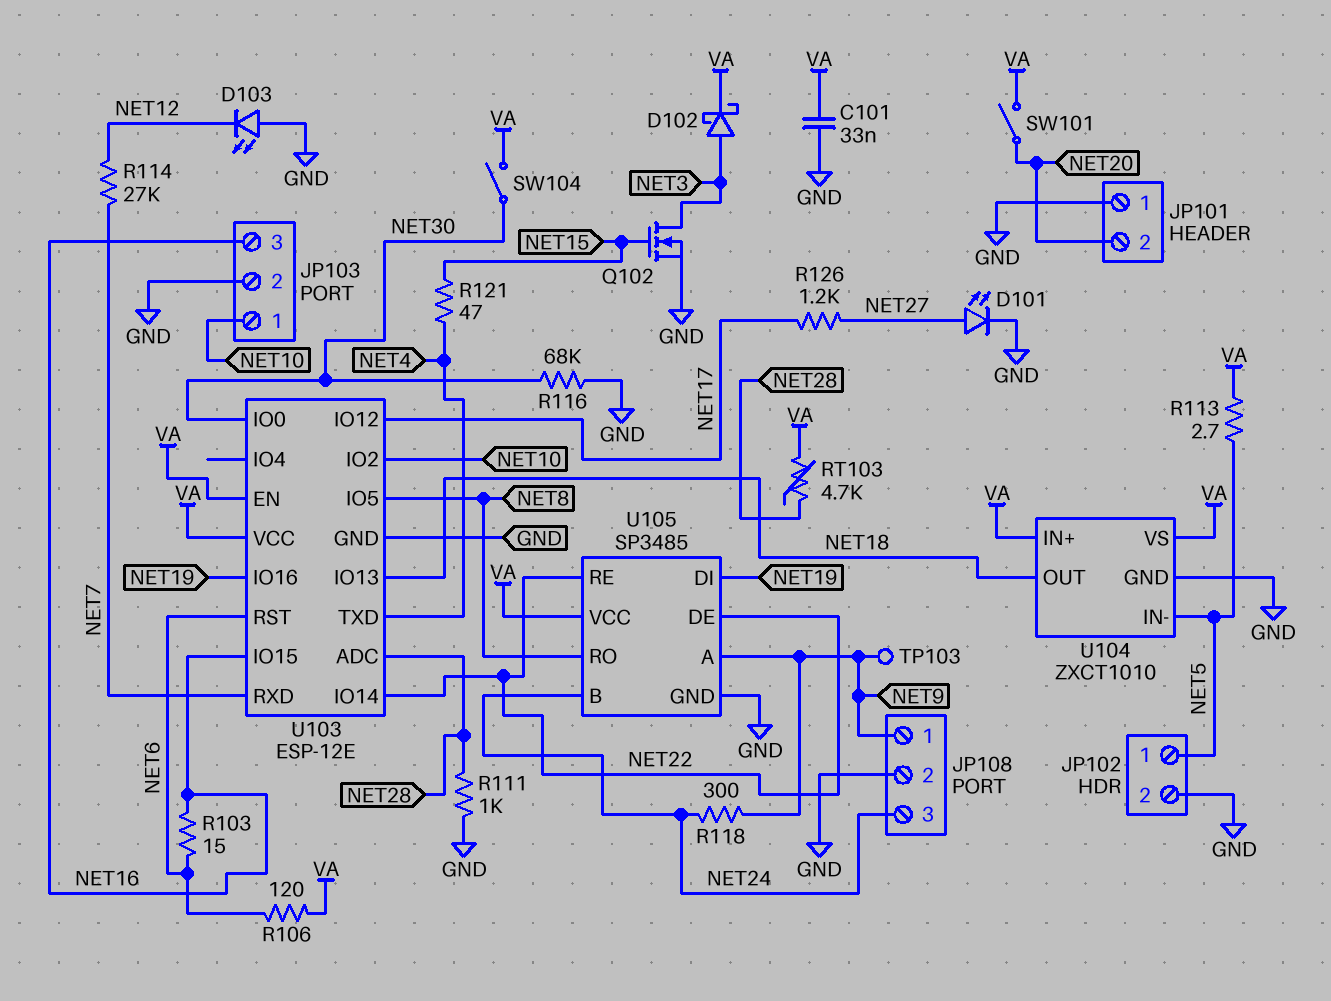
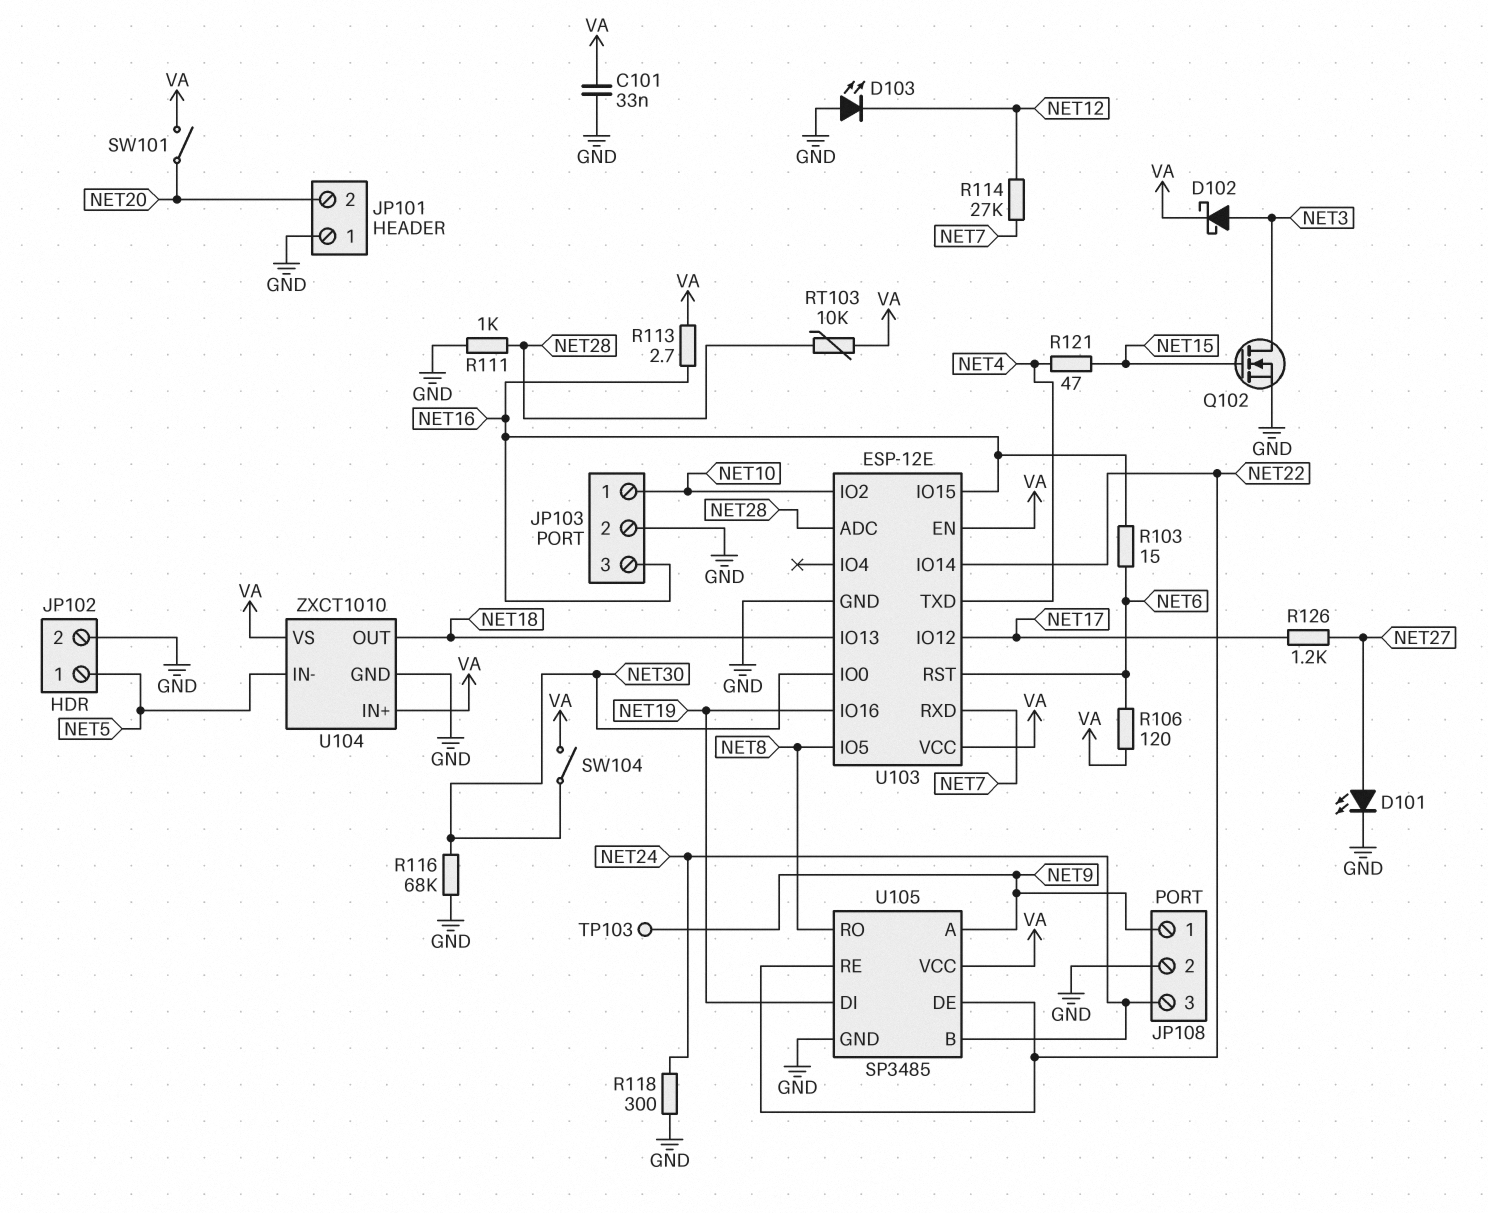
R113: 2.7 (NET5, VA) -> 2.7 (NET16, VA)
R118: 300 (NET9, NET24) -> 300 (GND, NET24)
RT103: 4.7k (NET28, VA) -> 10k (NET28, VA)

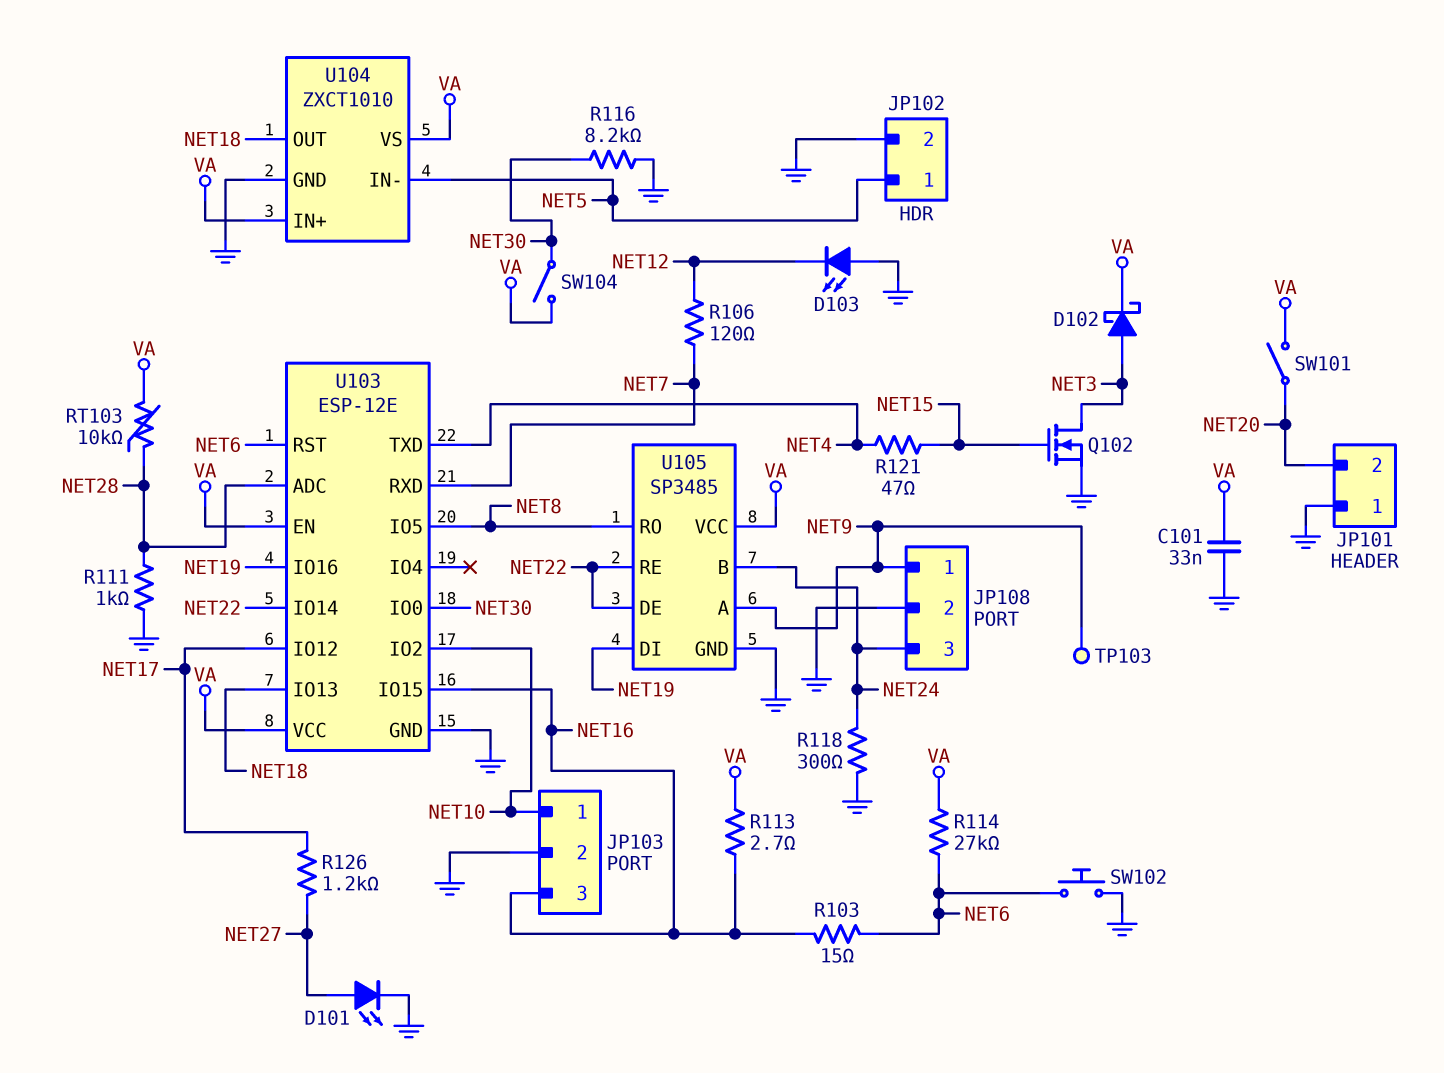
R106: 120 (NET6, VA) -> 120 (NET7, NET12)
R114: 27k (NET7, NET12) -> 27k (NET6, VA)
R116: 68k (GND, NET30) -> 8.2k (GND, NET30)
SW102: none -> button (GND, NET6)

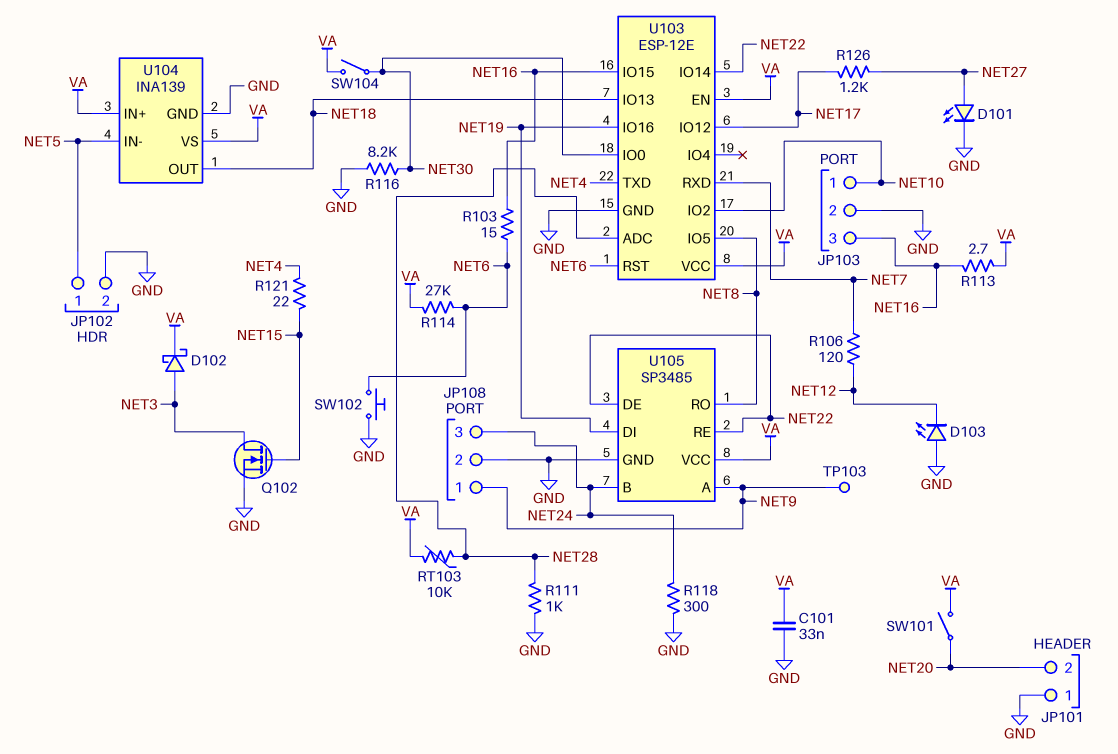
R121: 47 (NET4, NET15) -> 22 (NET4, NET15)
U104: ZXCT1010 -> INA139

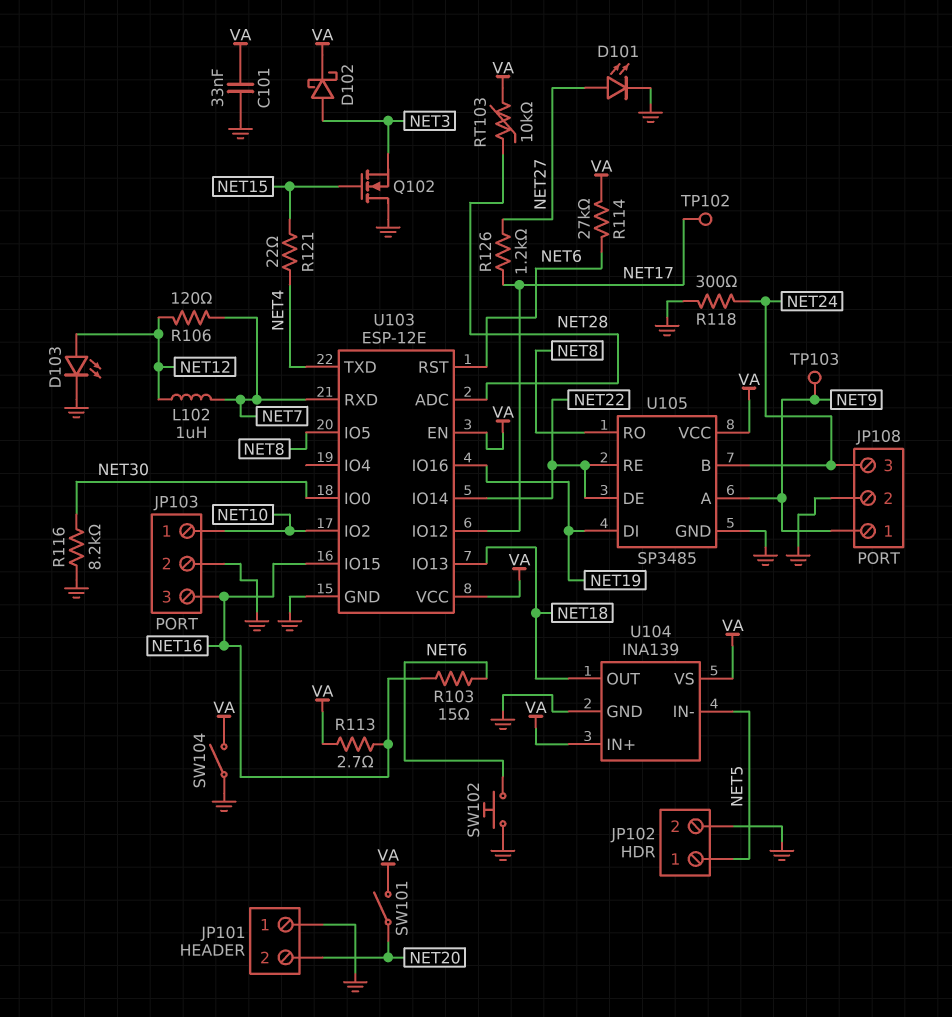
D103: LED (A GND, K NET12) -> LED (A NET12, K GND)
L102: none -> 1uH (NET7, NET12)
Q102: NMOS (G NET15, D NET3, S GND) -> NMOS (G NET15, D GND, S NET3)
R111: 1k (GND, NET28) -> none
SW104: switch (NET30, VA) -> switch (GND, VA)
TP102: none -> test point (NET17)

